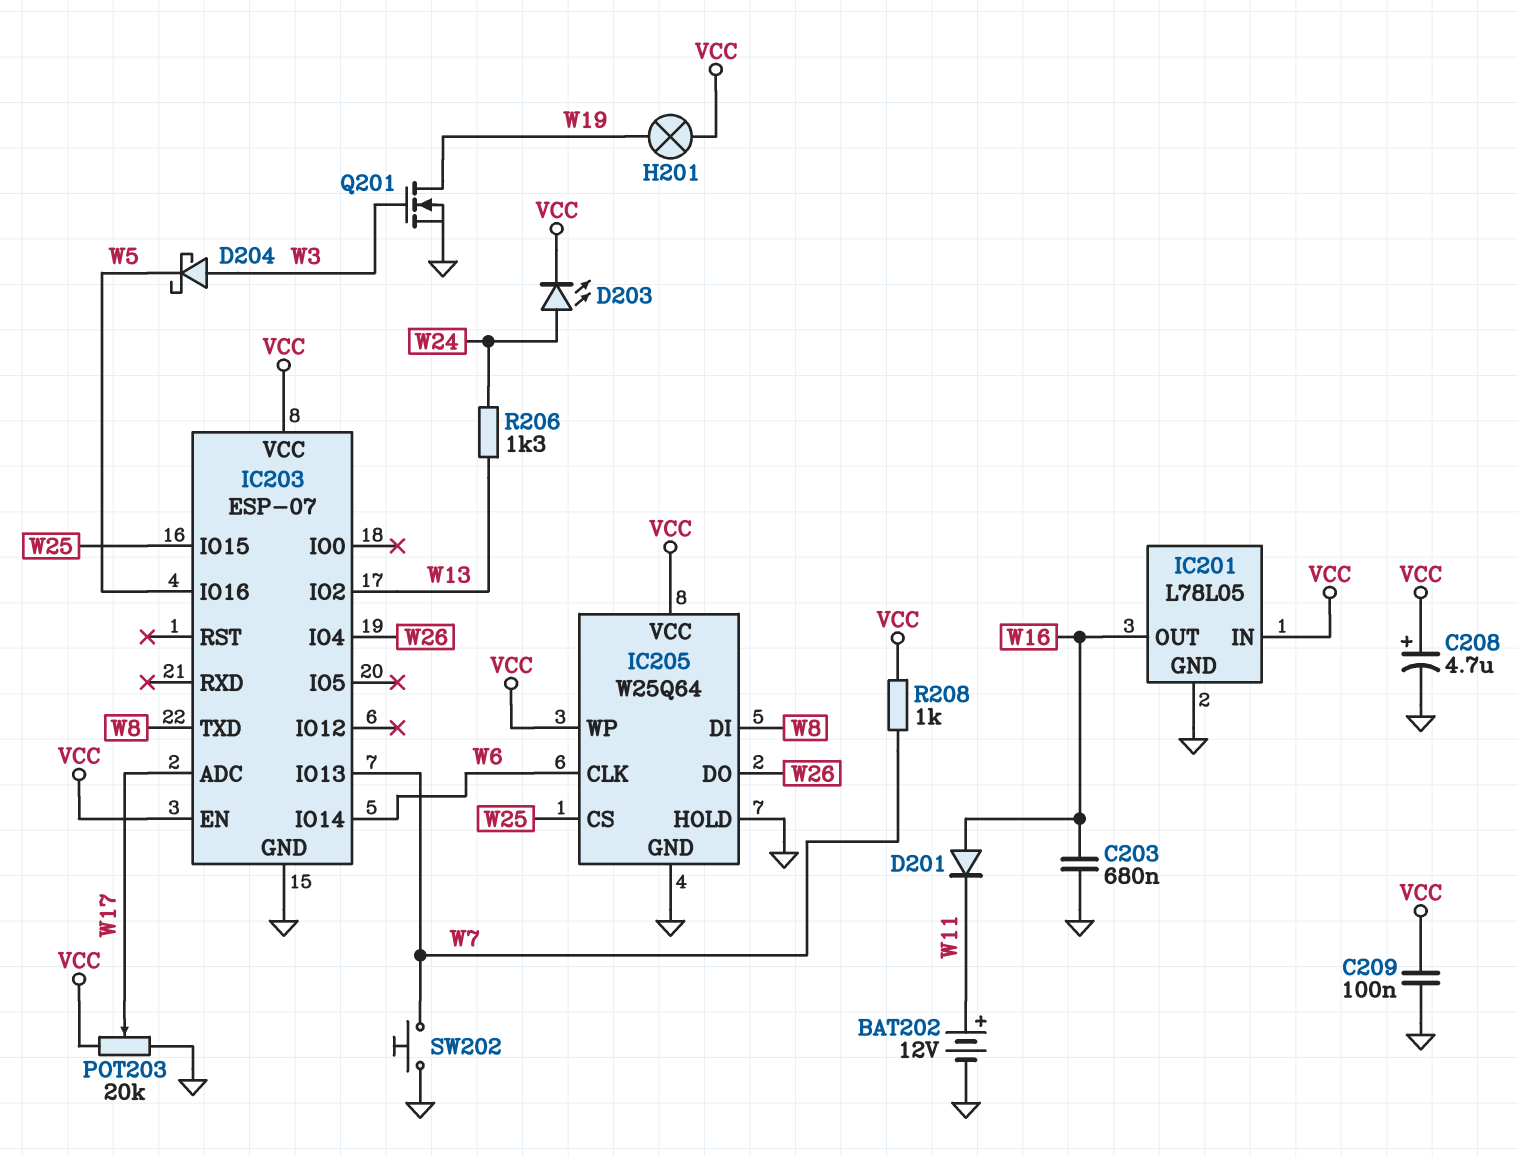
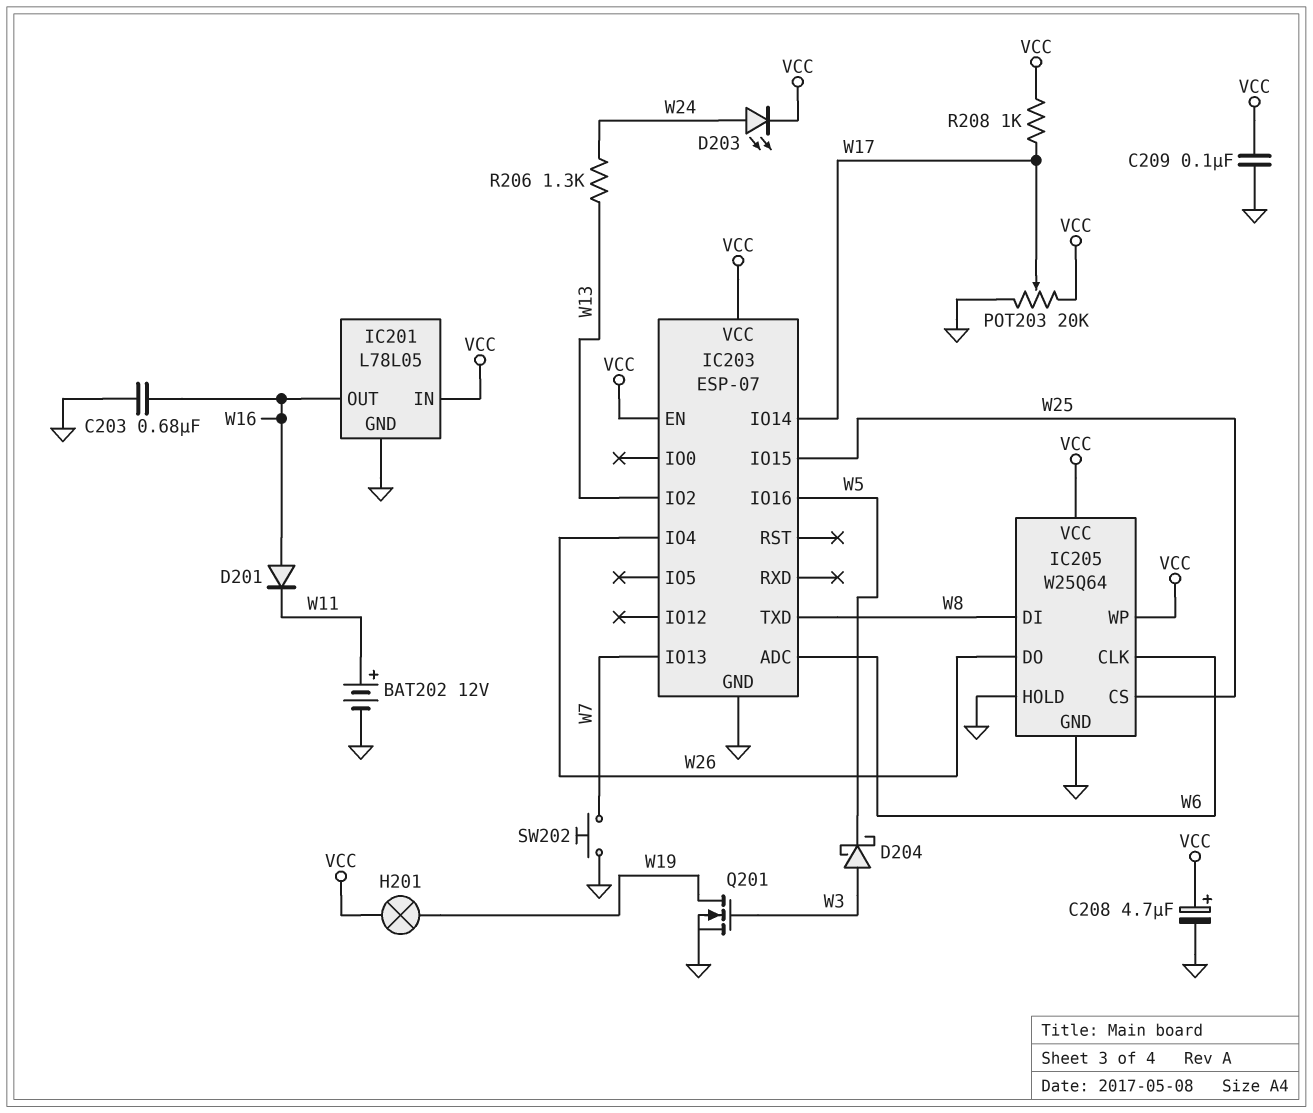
IC203 pin ADC: W17 -> W6
IC203 pin IO14: W6 -> W17
R208: 1k (VCC, W7) -> 1k (VCC, W17)

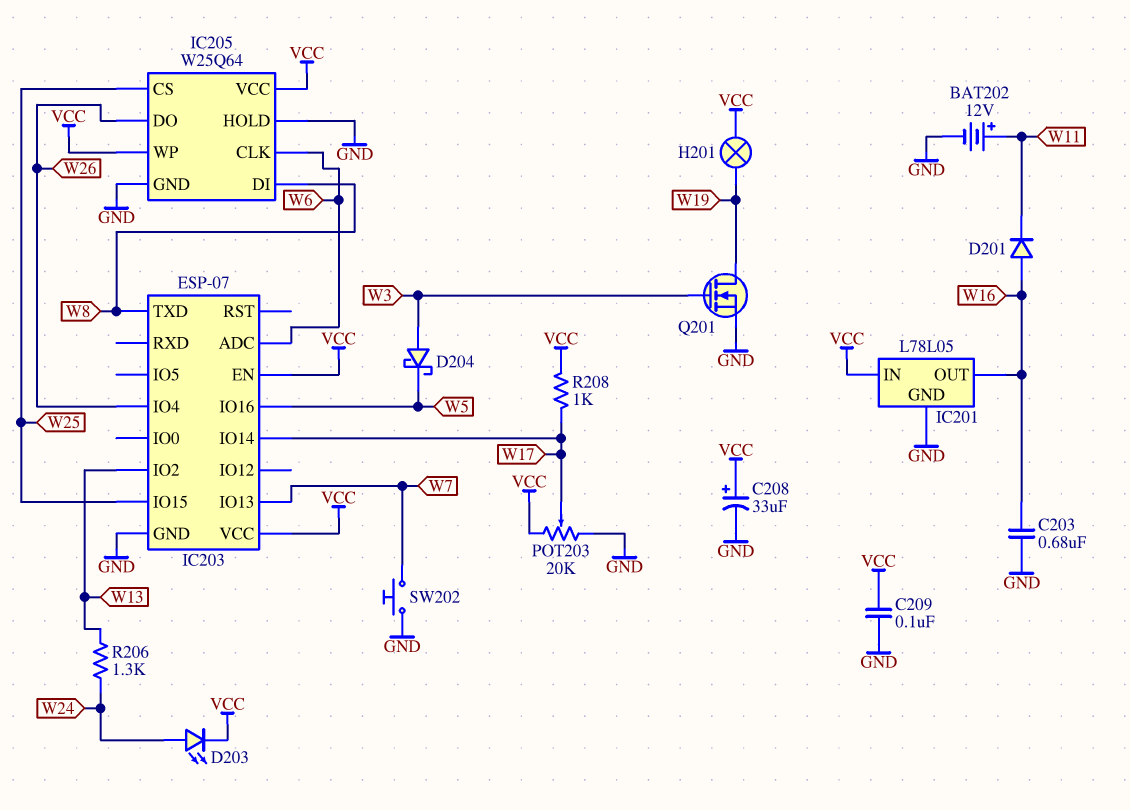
C208: 4.7uF (plus VCC, minus GND) -> 33uF (plus VCC, minus GND)

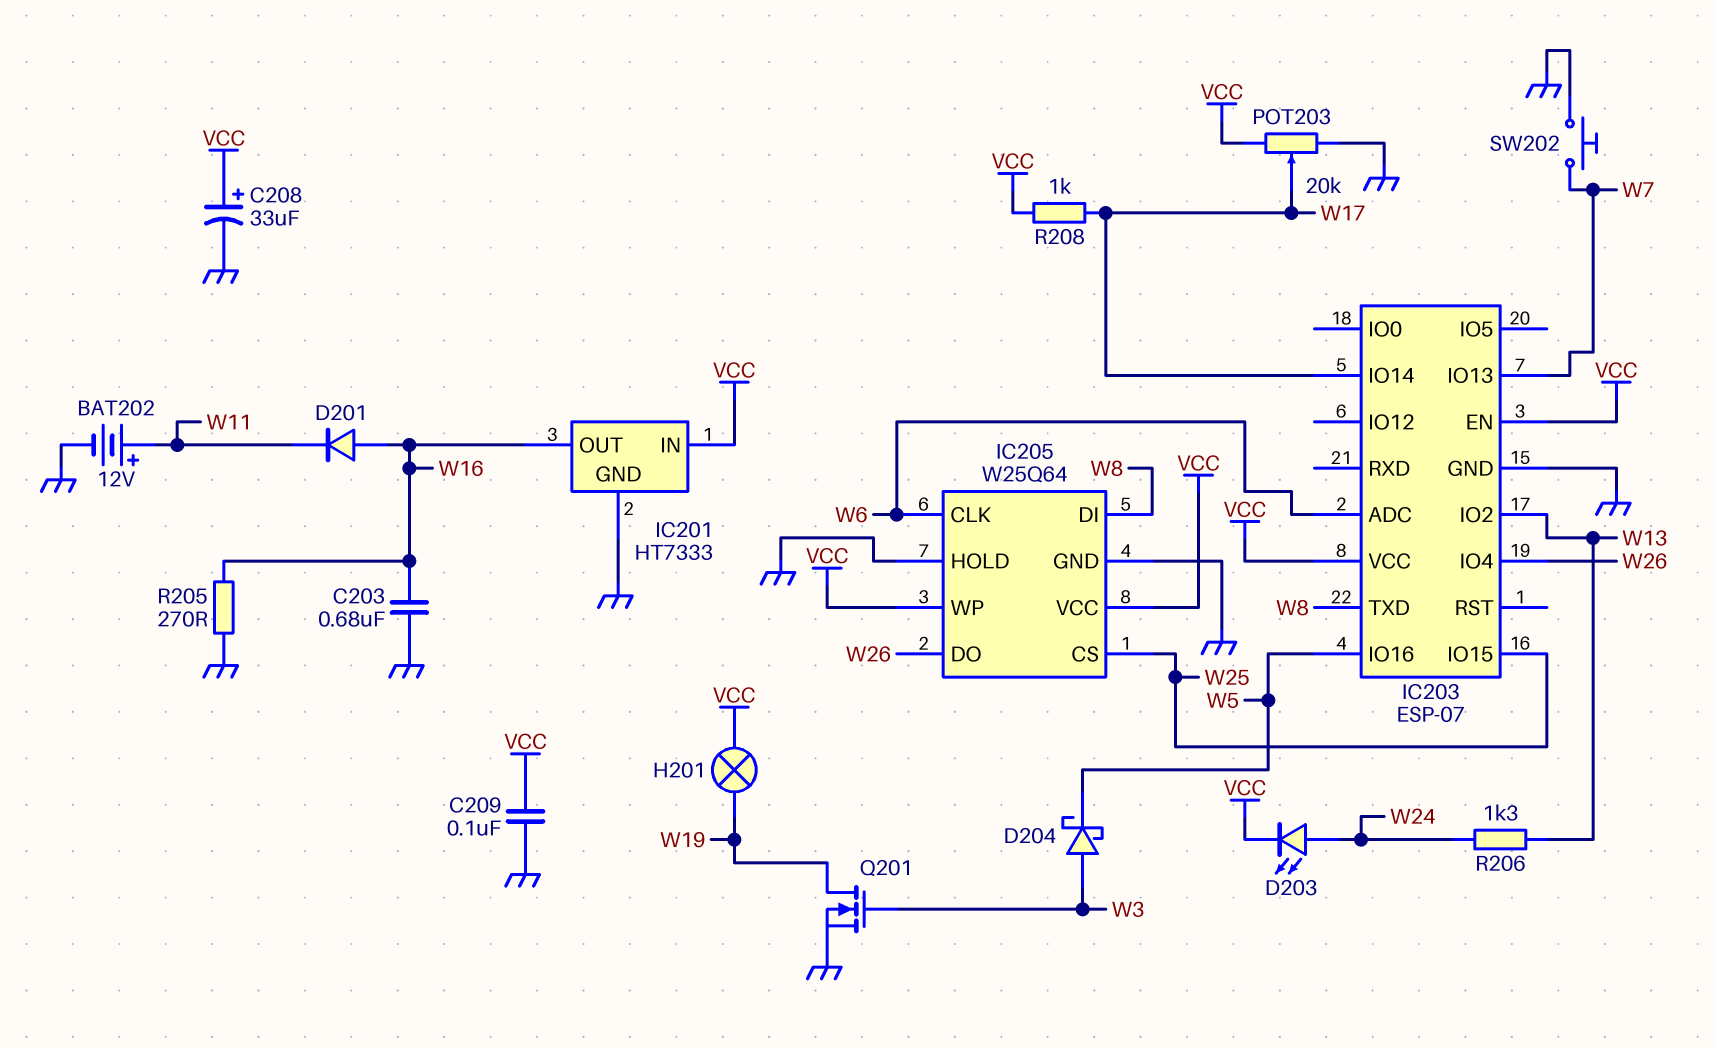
IC201: L78L05 -> HT7333
R205: none -> 270 (GND, W16)

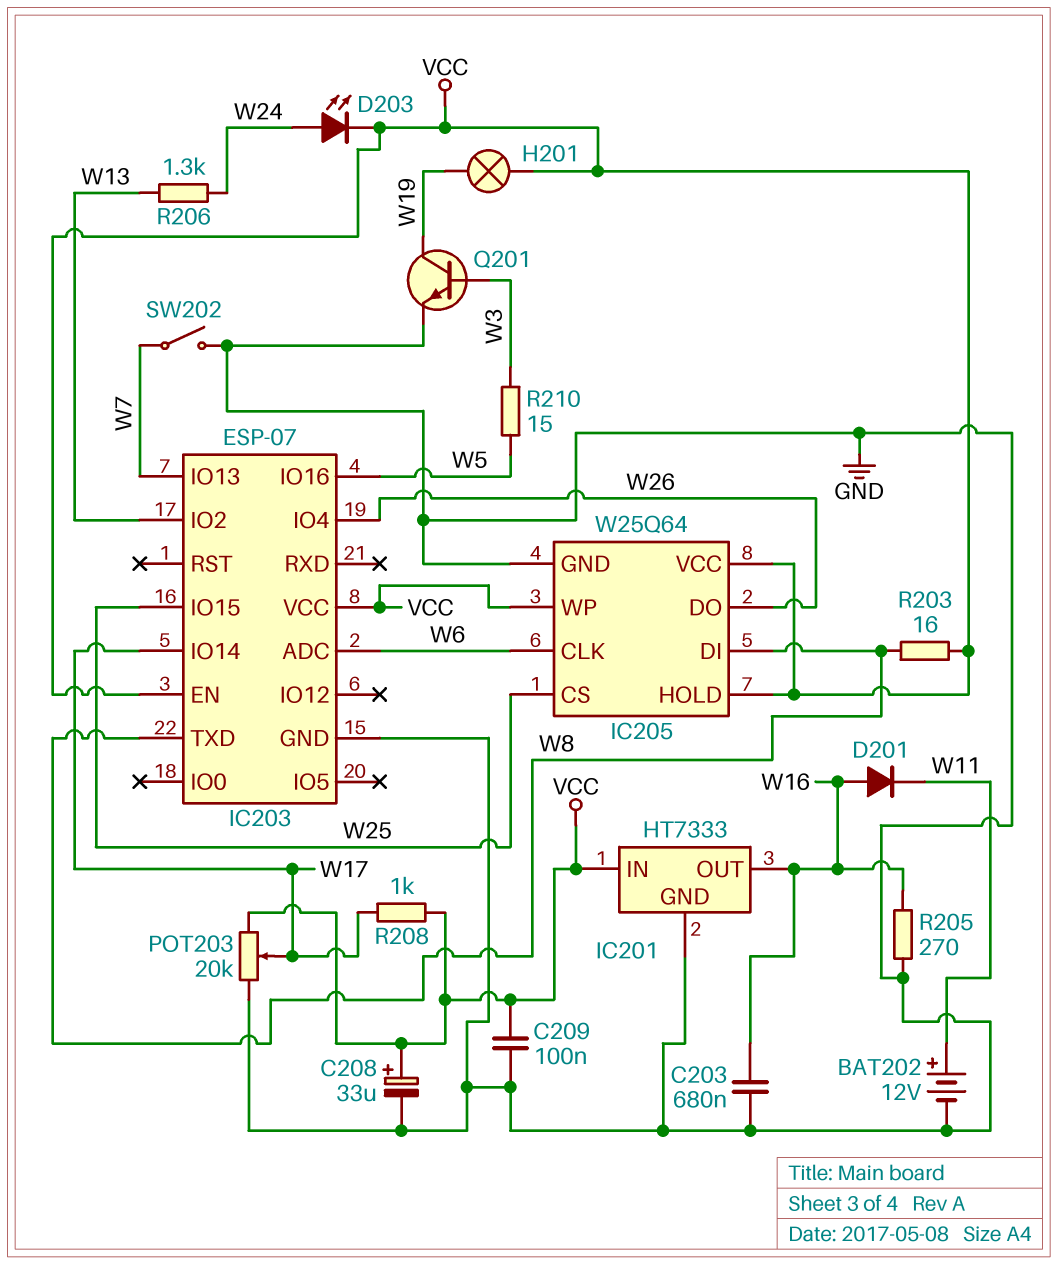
D204: schottky (A W3, K W5) -> none
IC205 pin HOLD: GND -> VCC
Q201: NMOS (G W3, D W19, S GND) -> NPN (B W3, C W19, E GND)
R203: none -> 16 (VCC, W8)
R210: none -> 15 (W3, W5)
SW202: button (GND, W7) -> switch (GND, W7)

